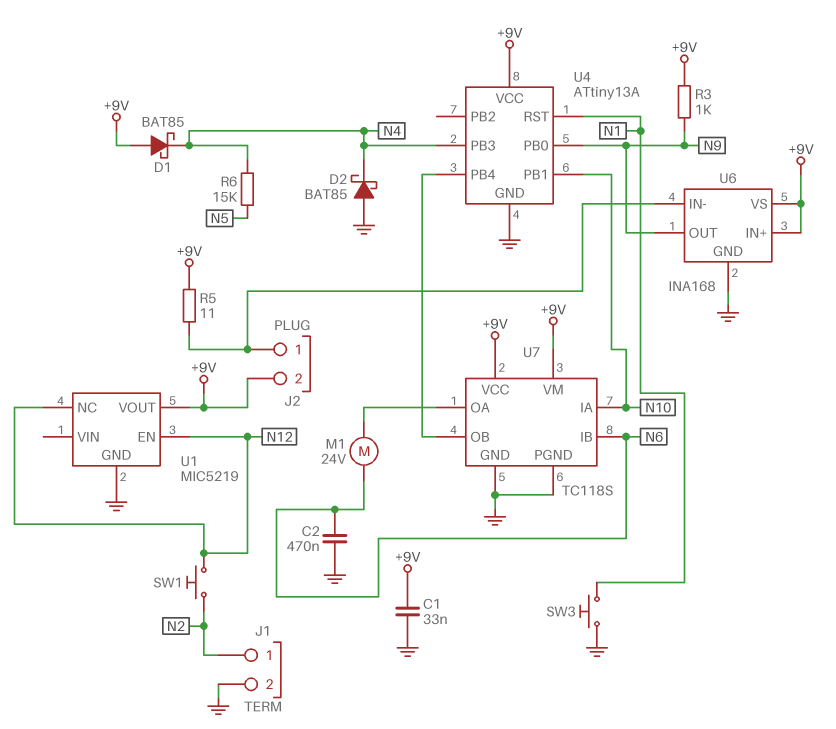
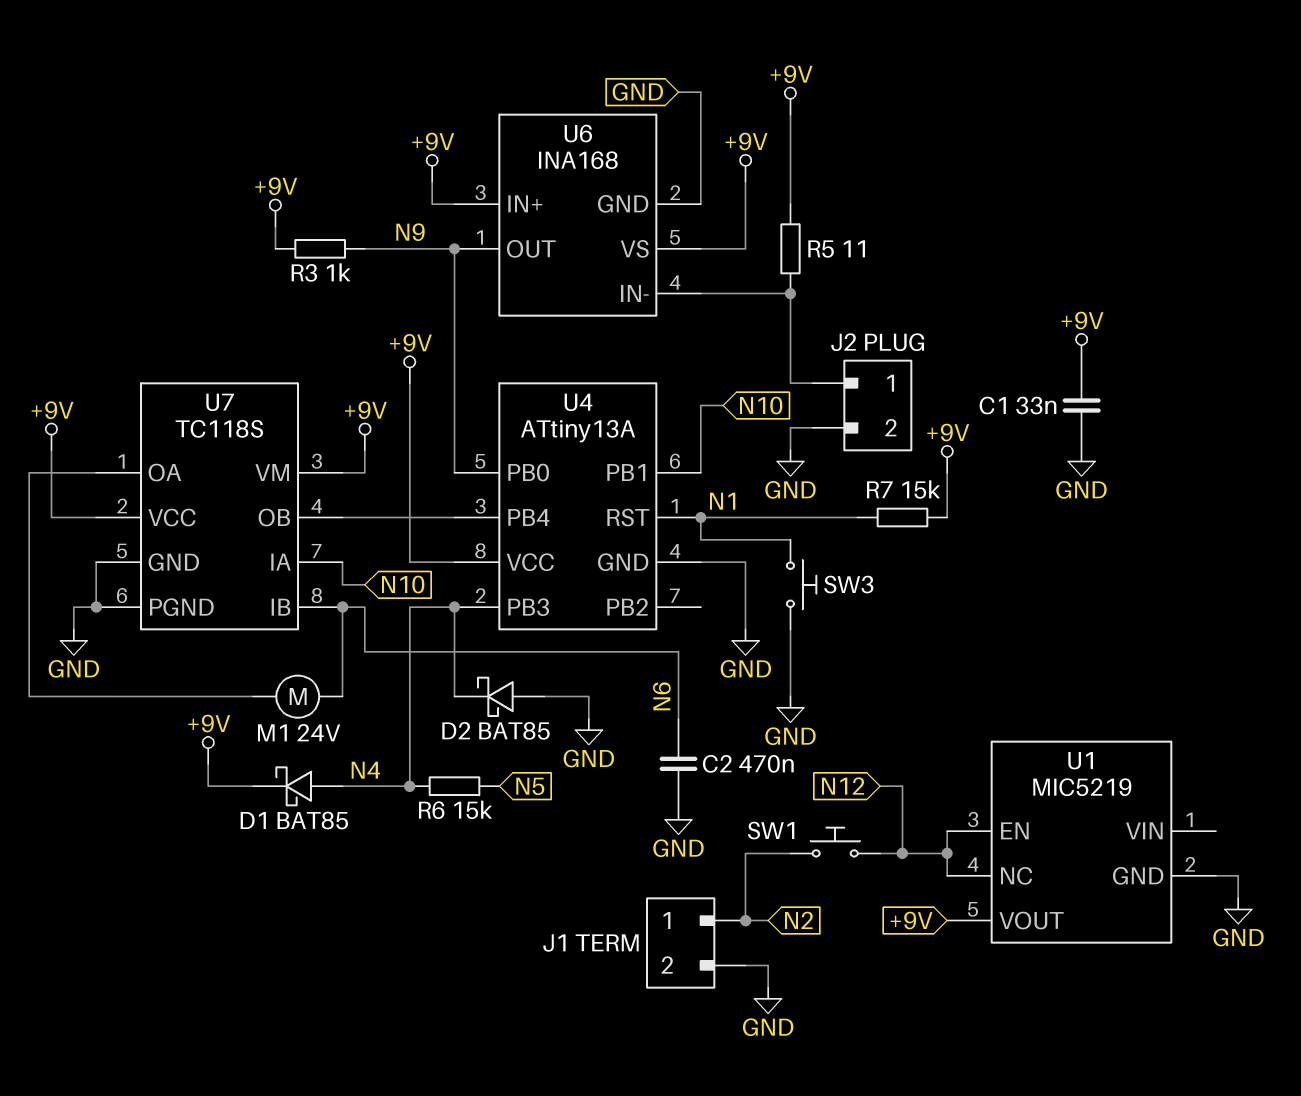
D1: schottky BAT85 (A +9V, K N4) -> schottky BAT85 (A N4, K +9V)
J2 pin 2: +9V -> GND
R7: none -> 15k (+9V, N1)

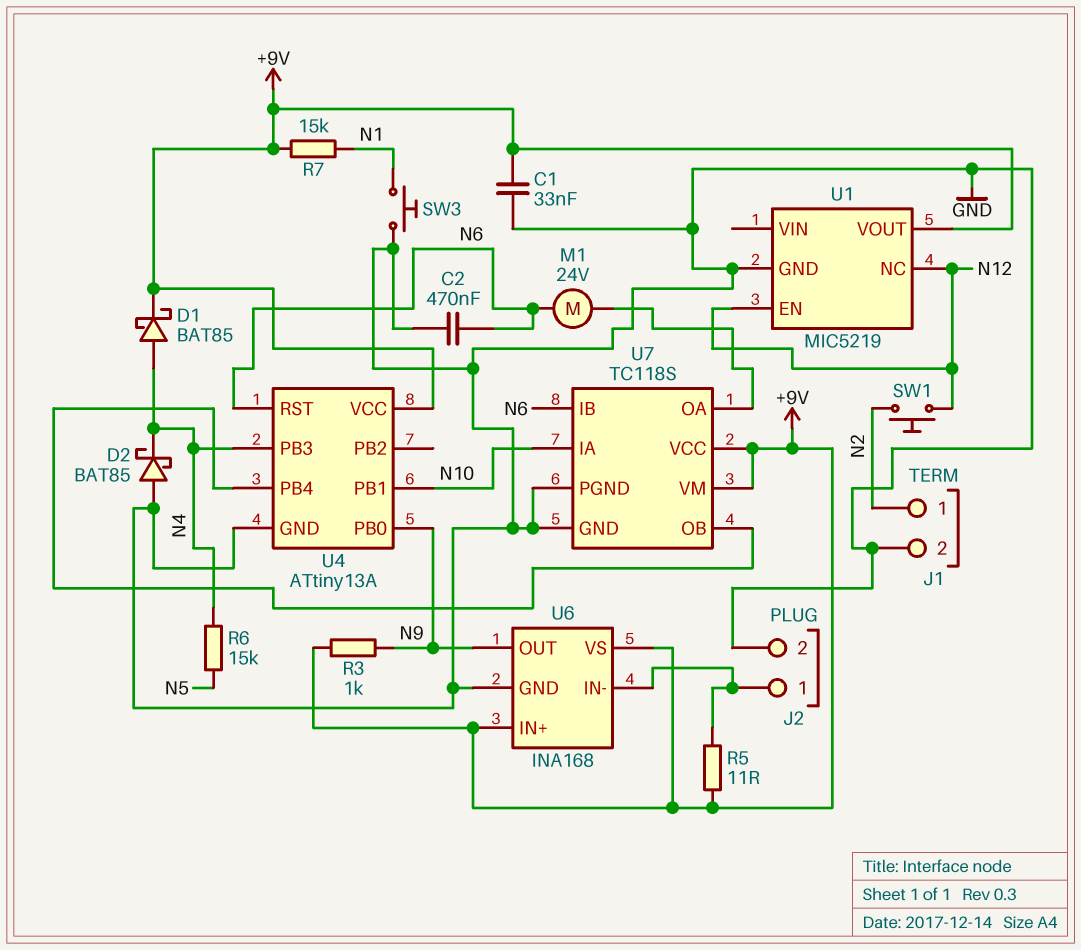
U4 pin RST: N1 -> N6

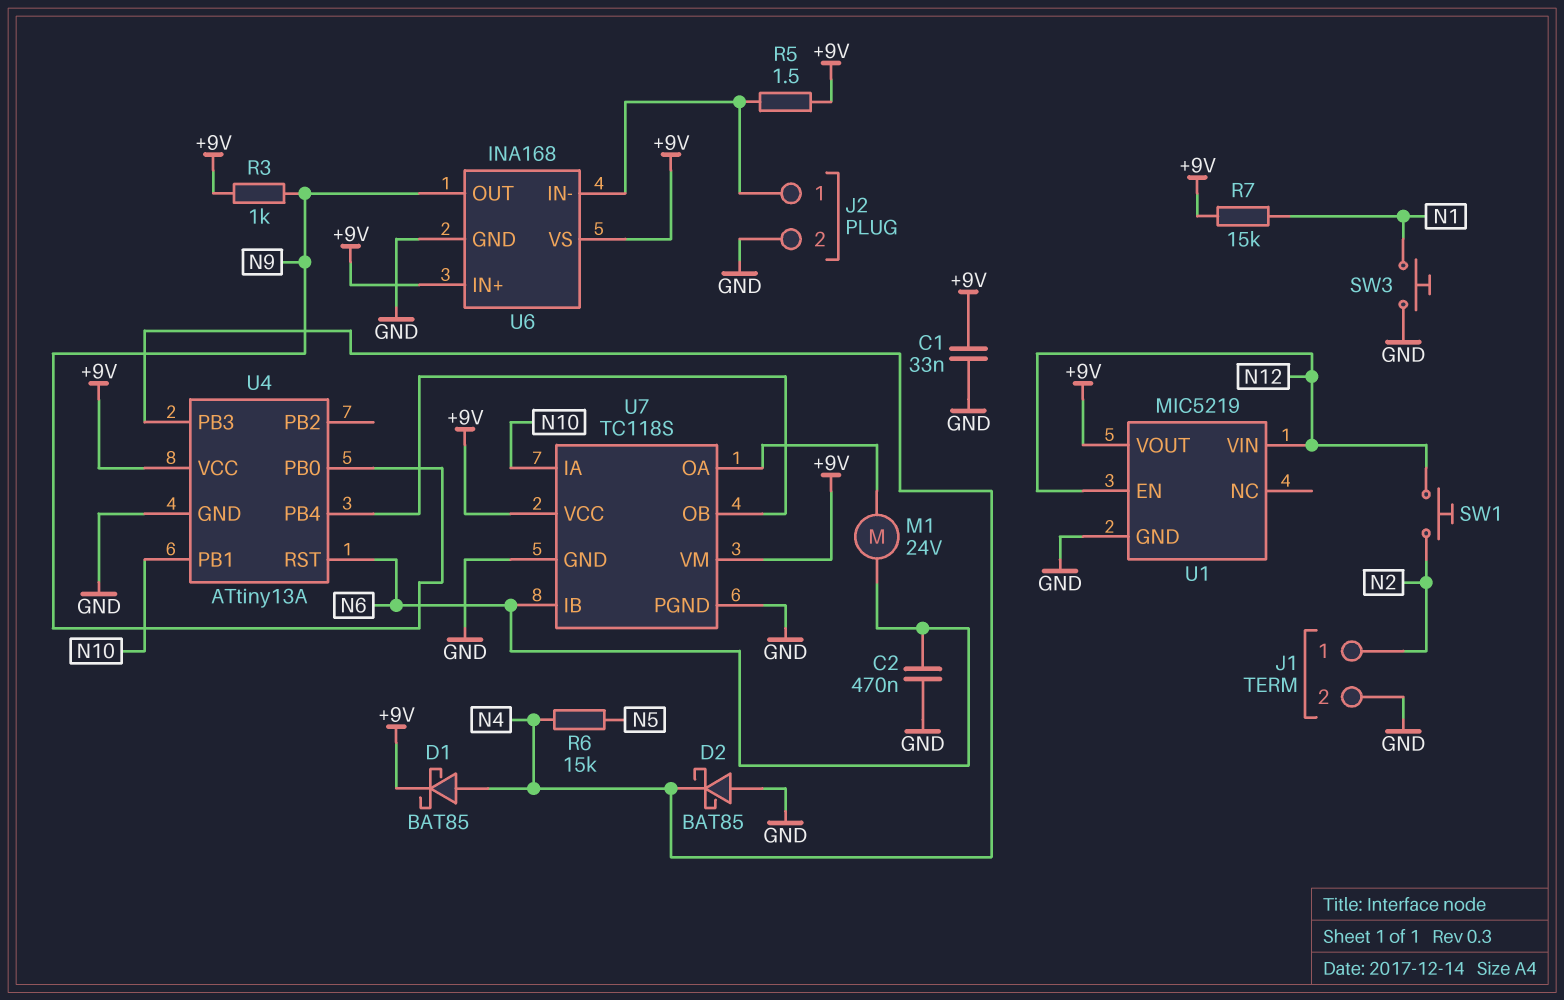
R5: 11 (+9V, J2/1) -> 1.5 (+9V, J2/1)
U1 pin NC: N12 -> none
U1 pin VIN: none -> N12

